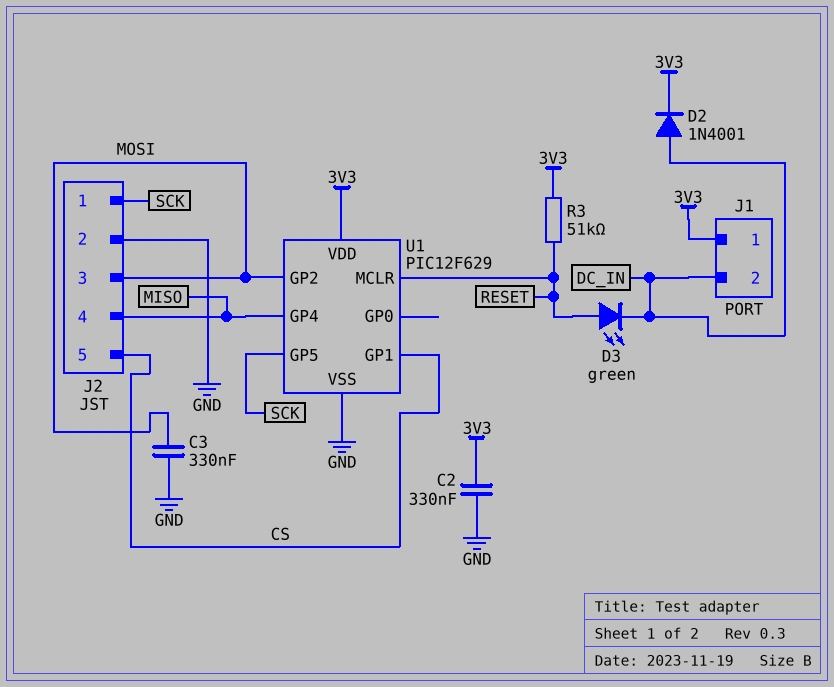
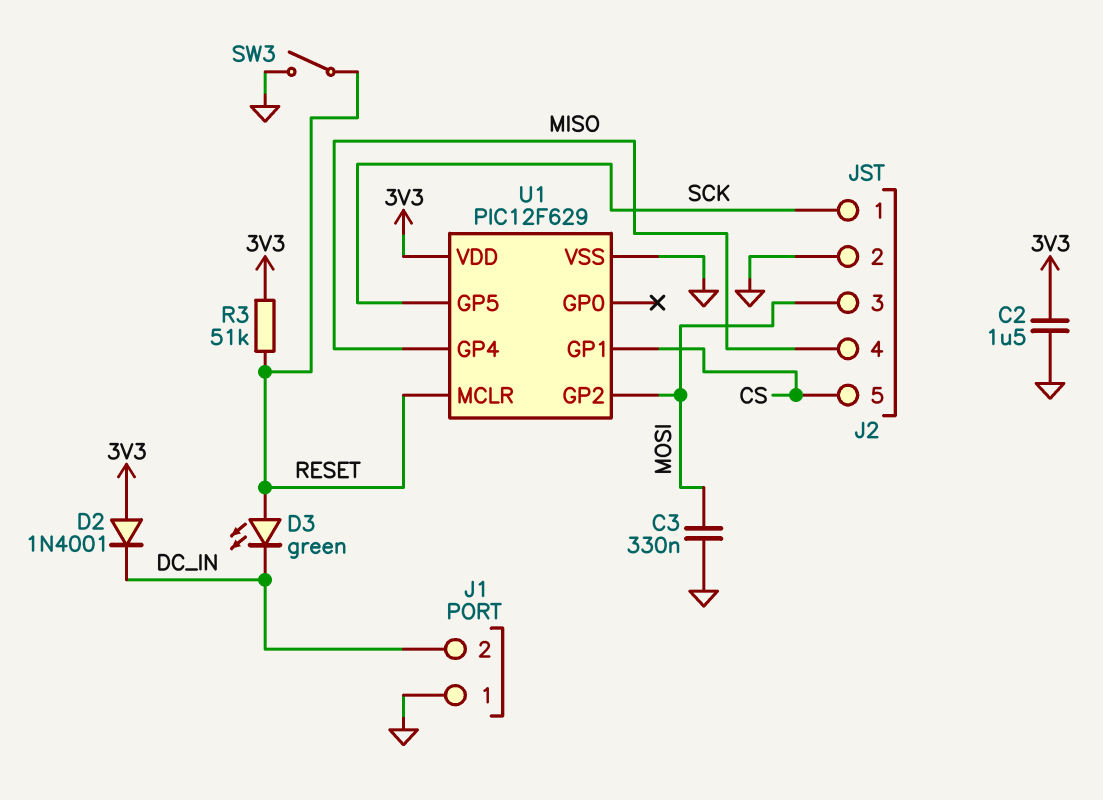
C2: 330nF (3V3, GND) -> 1.5uF (3V3, GND)
D2: diode 1N4001 (A DC_IN, K 3V3) -> diode 1N4001 (A 3V3, K DC_IN)
J1 pin 1: 3V3 -> GND
SW3: none -> switch (GND, RESET)

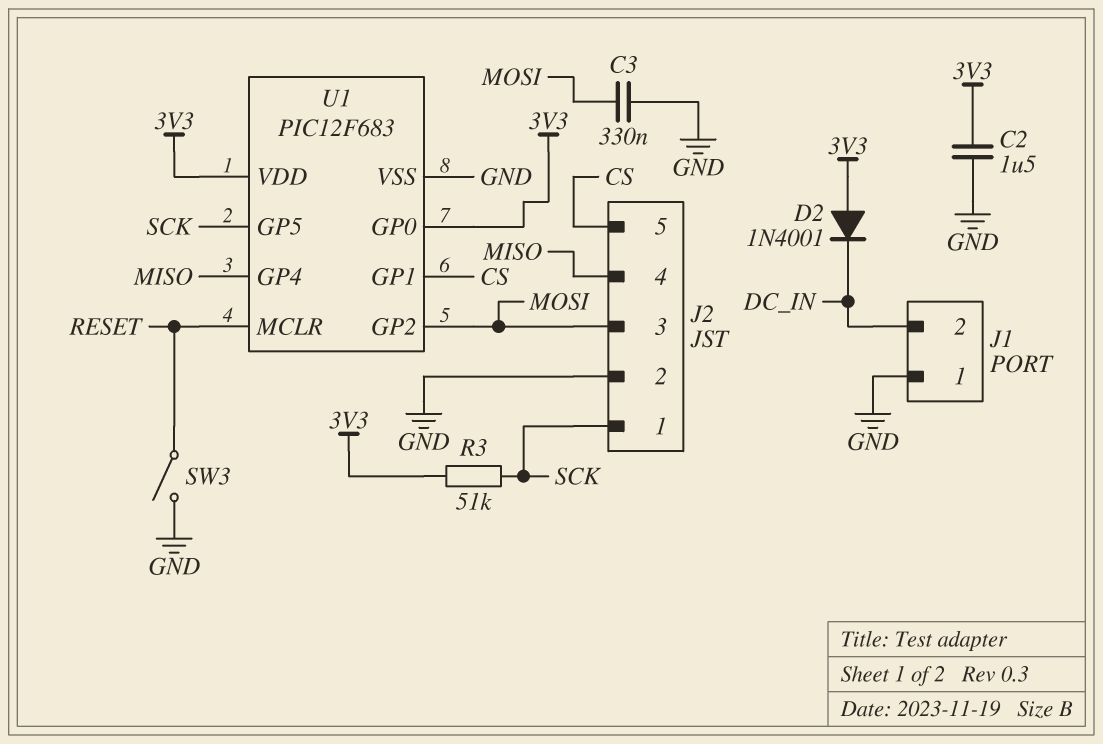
D3: LED green (A RESET, K DC_IN) -> none
R3: 51k (3V3, RESET) -> 51k (3V3, SCK)
U1: PIC12F629 -> PIC12F683
U1 pin GP0: none -> 3V3

